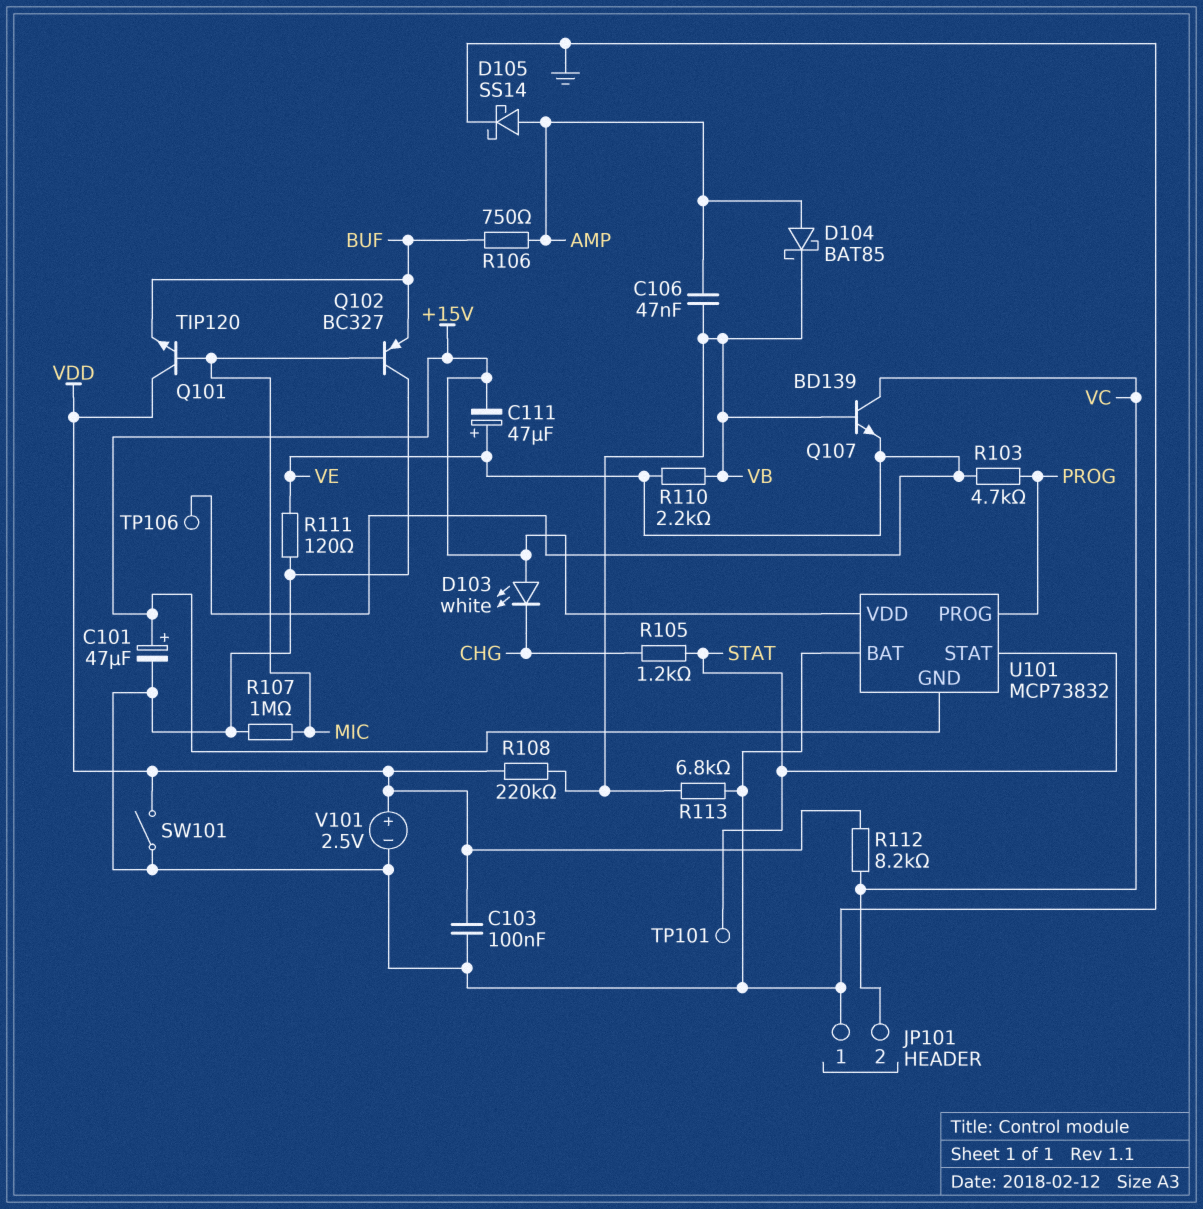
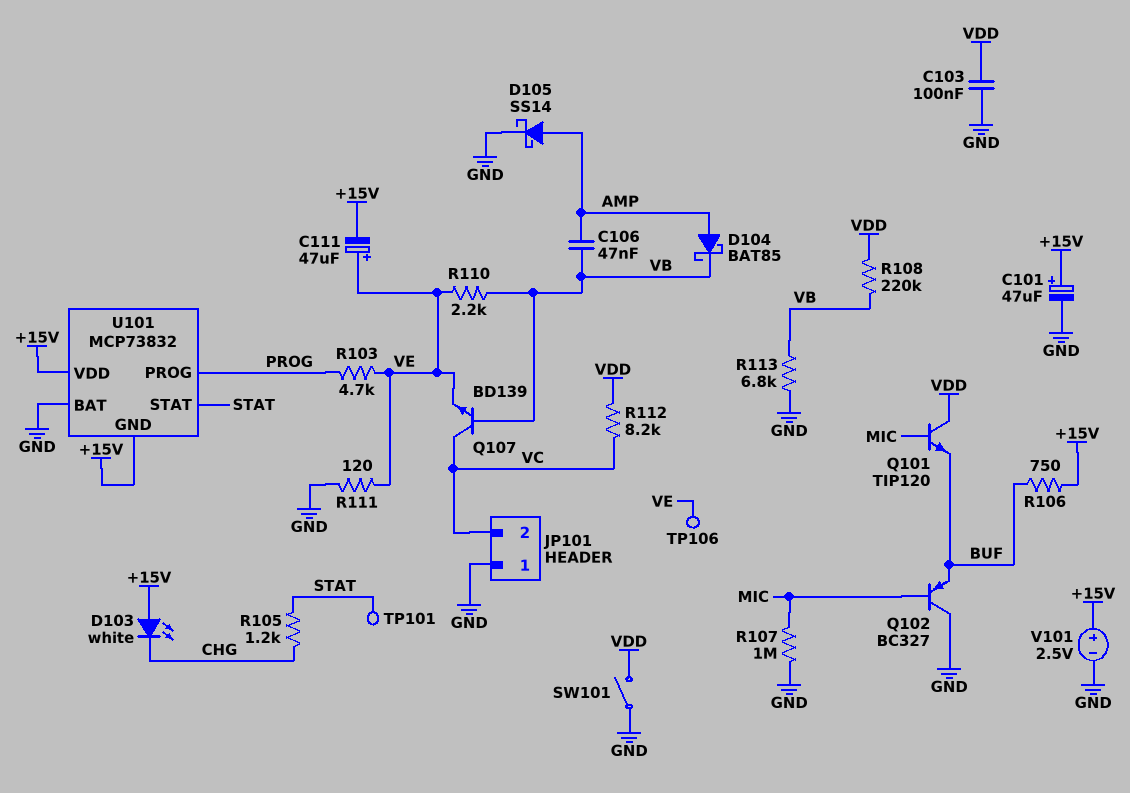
R106: 750 (AMP, BUF) -> 750 (+15V, BUF)
V101: 2.5V (plus VDD, minus GND) -> 2.5V (plus +15V, minus GND)

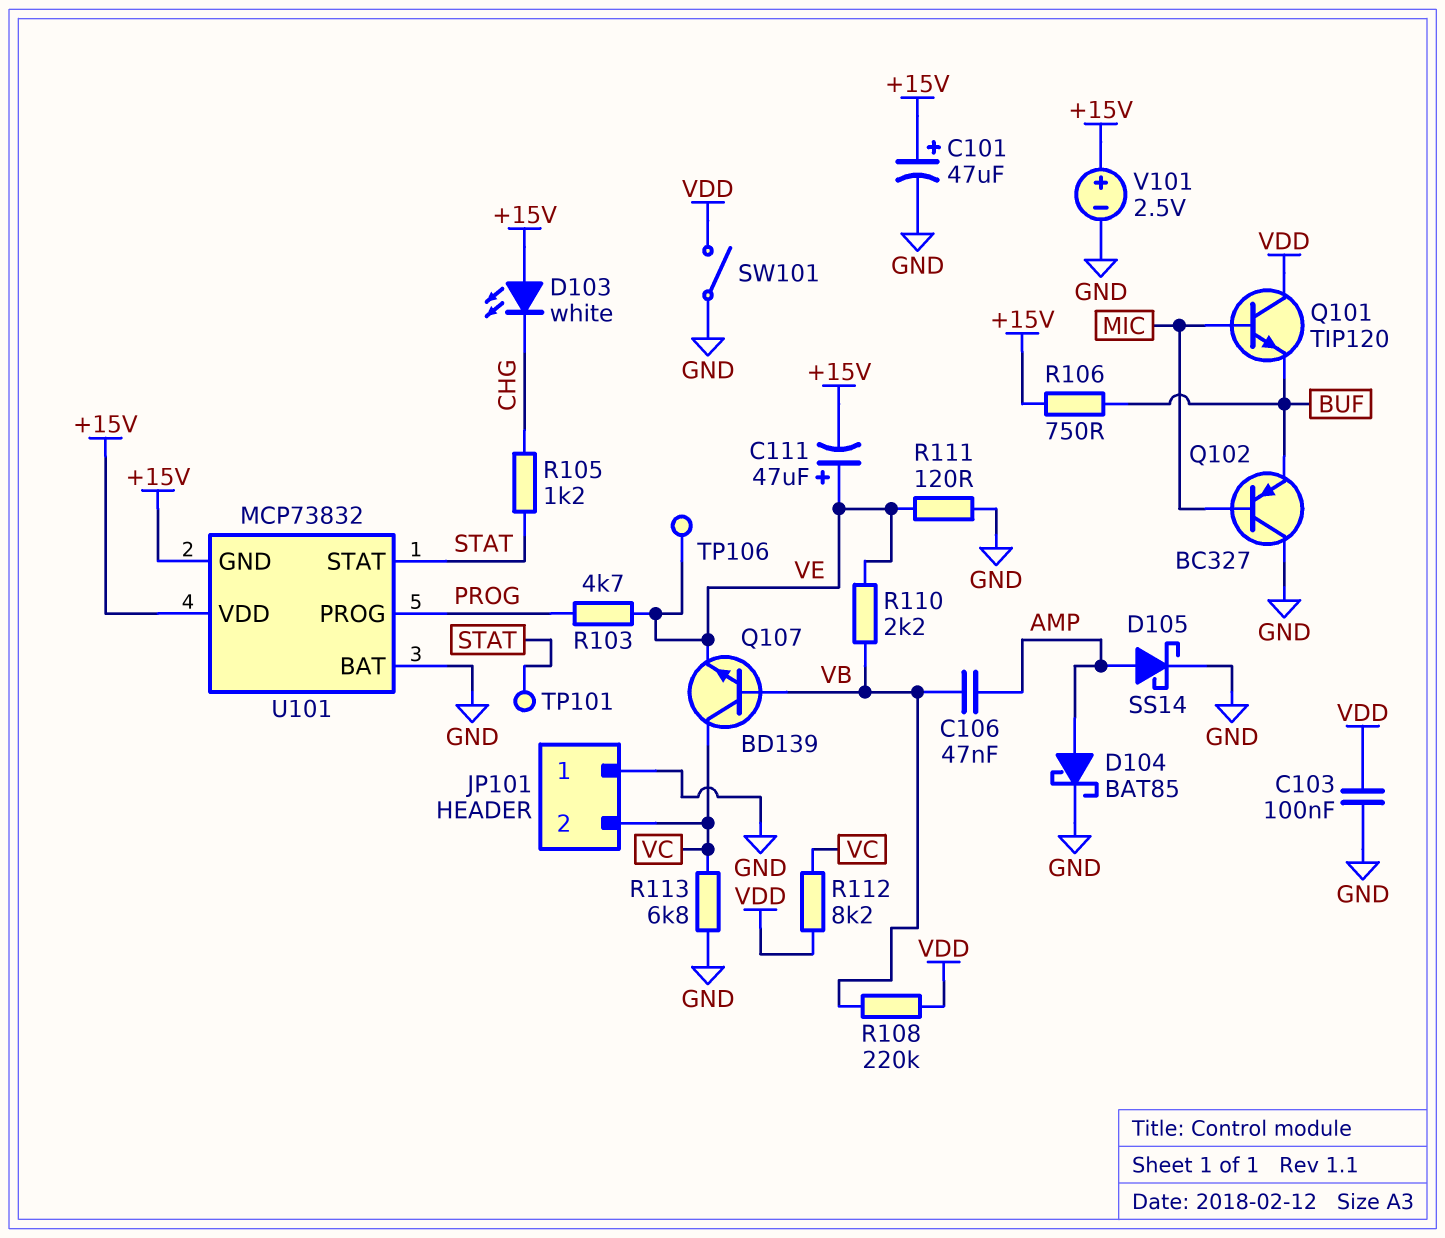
D104: schottky BAT85 (A AMP, K VB) -> schottky BAT85 (A AMP, K GND)
R107: 1M (GND, MIC) -> none
R113: 6.8k (GND, VB) -> 6.8k (GND, VC)

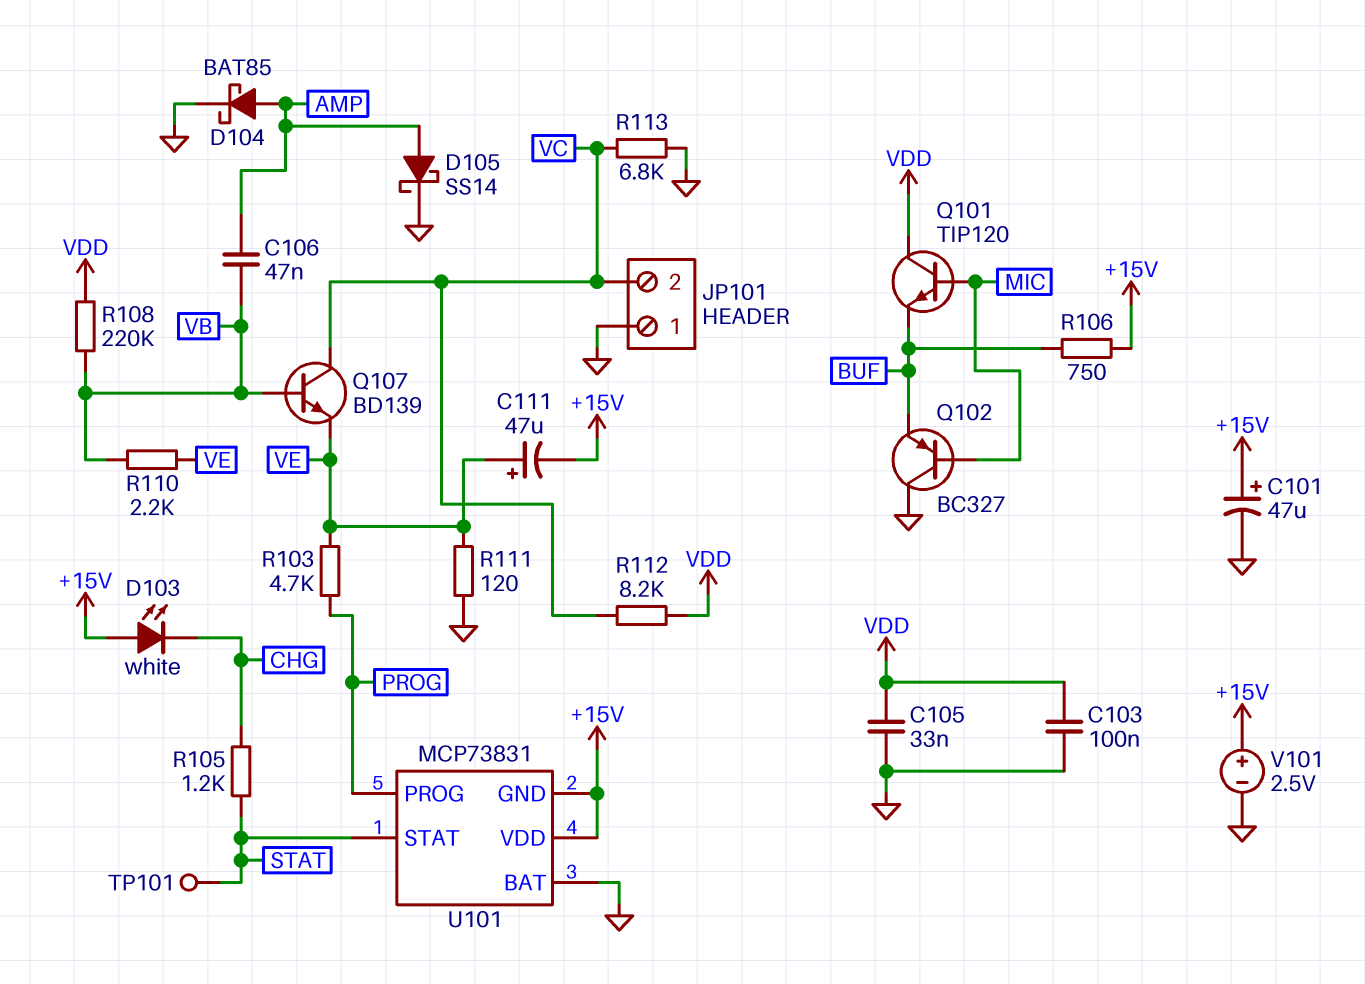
C105: none -> 33nF (GND, VDD)
SW101: switch (GND, VDD) -> none
TP106: test point (VE) -> none
U101: MCP73832 -> MCP73831

